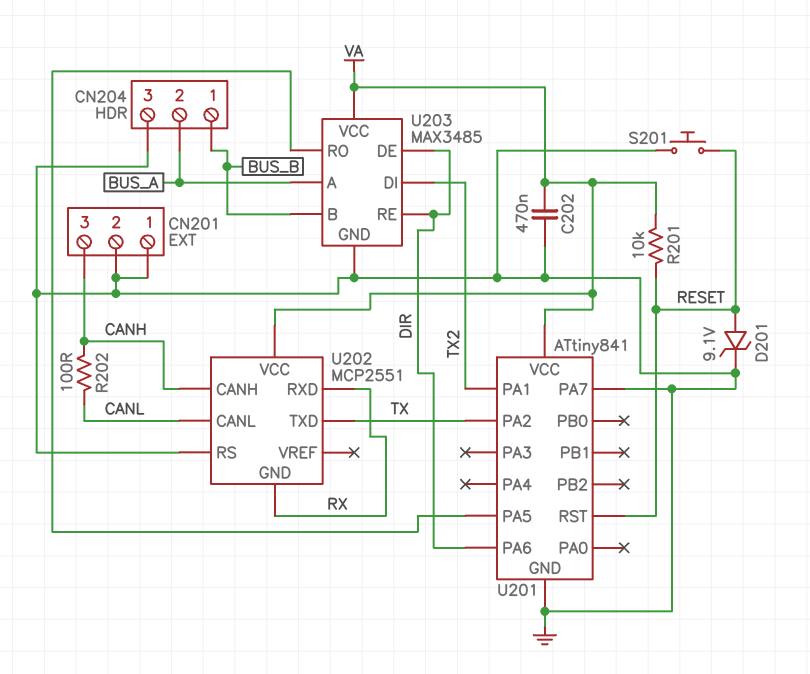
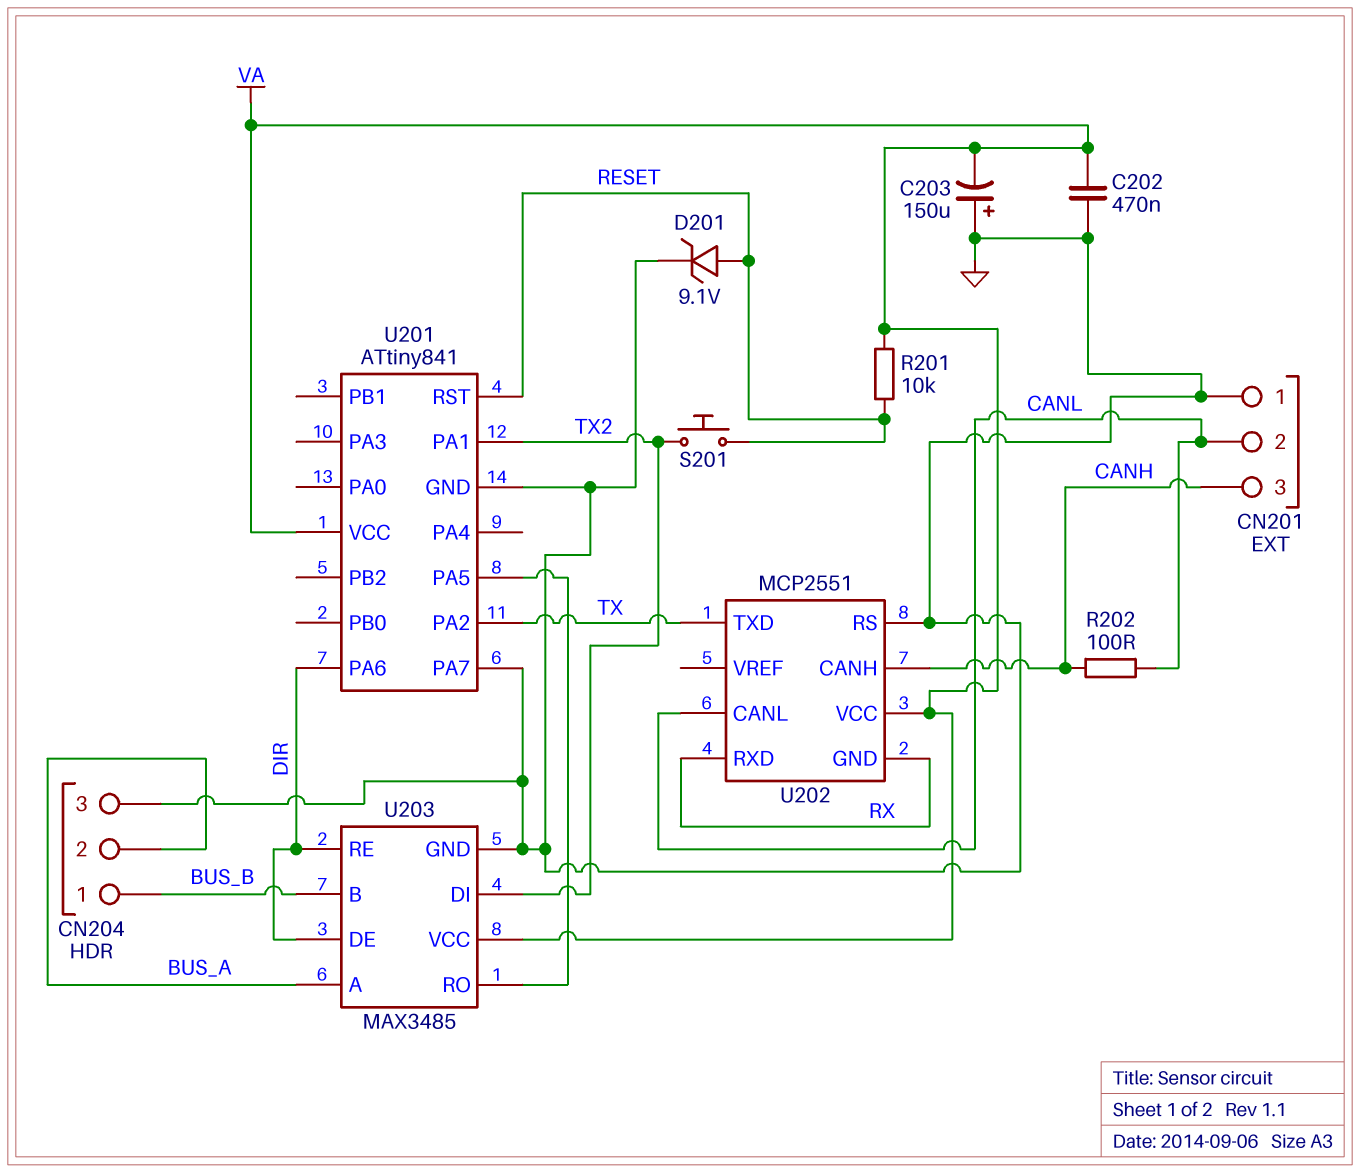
C203: none -> 150uF (plus GND, minus VA)
CN201 pin 2: GND -> CANL
S201: button (GND, RESET) -> button (RESET, TX2)

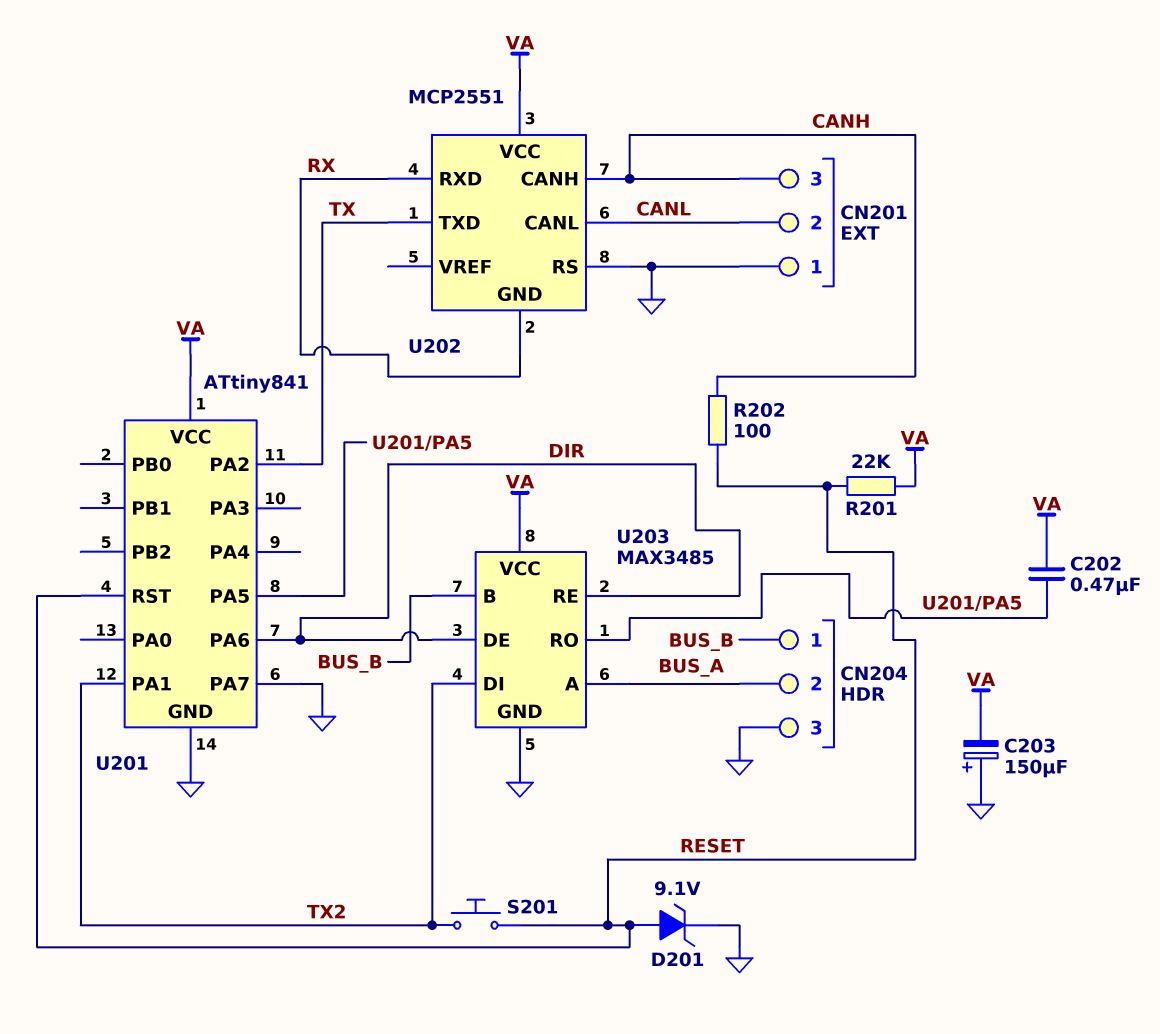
C202: 470nF (GND, VA) -> 470nF (U201/PA5, VA)
R201: 10k (RESET, VA) -> 22k (RESET, VA)
R202: 100 (CANH, CANL) -> 100 (CANH, RESET)

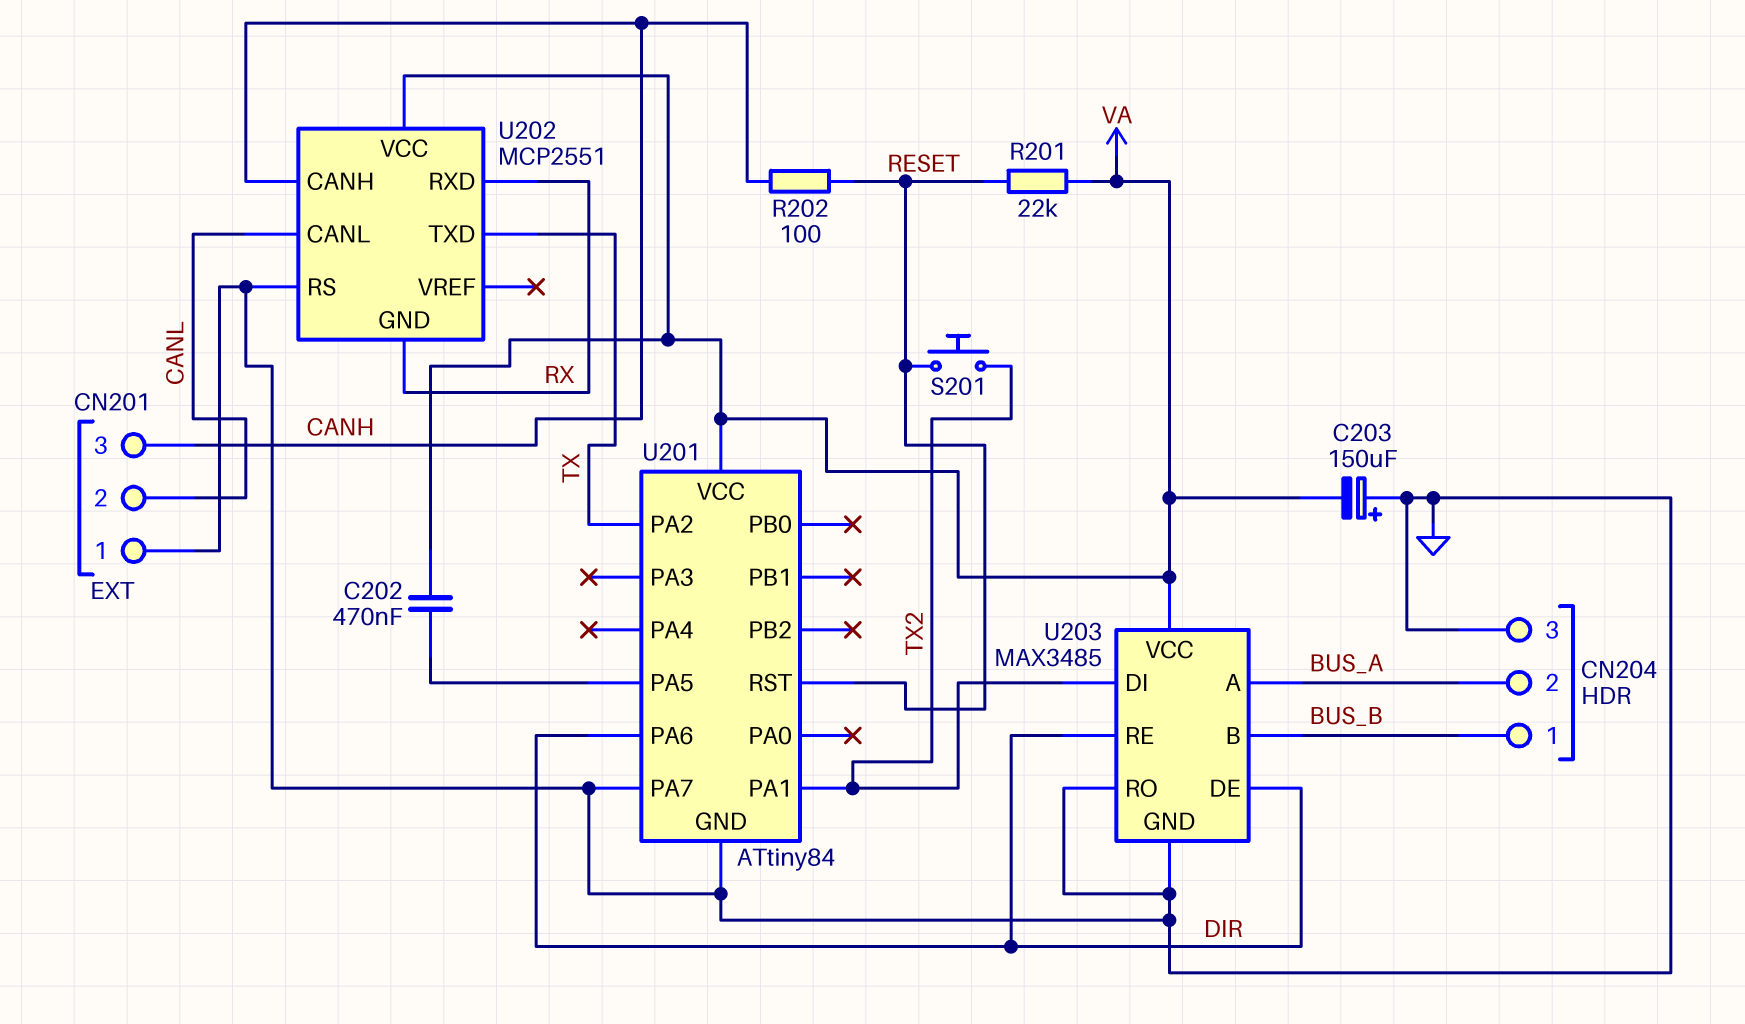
D201: zener 9.1V (A RESET, K GND) -> none
U201: ATtiny841 -> ATtiny84
U203 pin RO: U201/PA5 -> GND

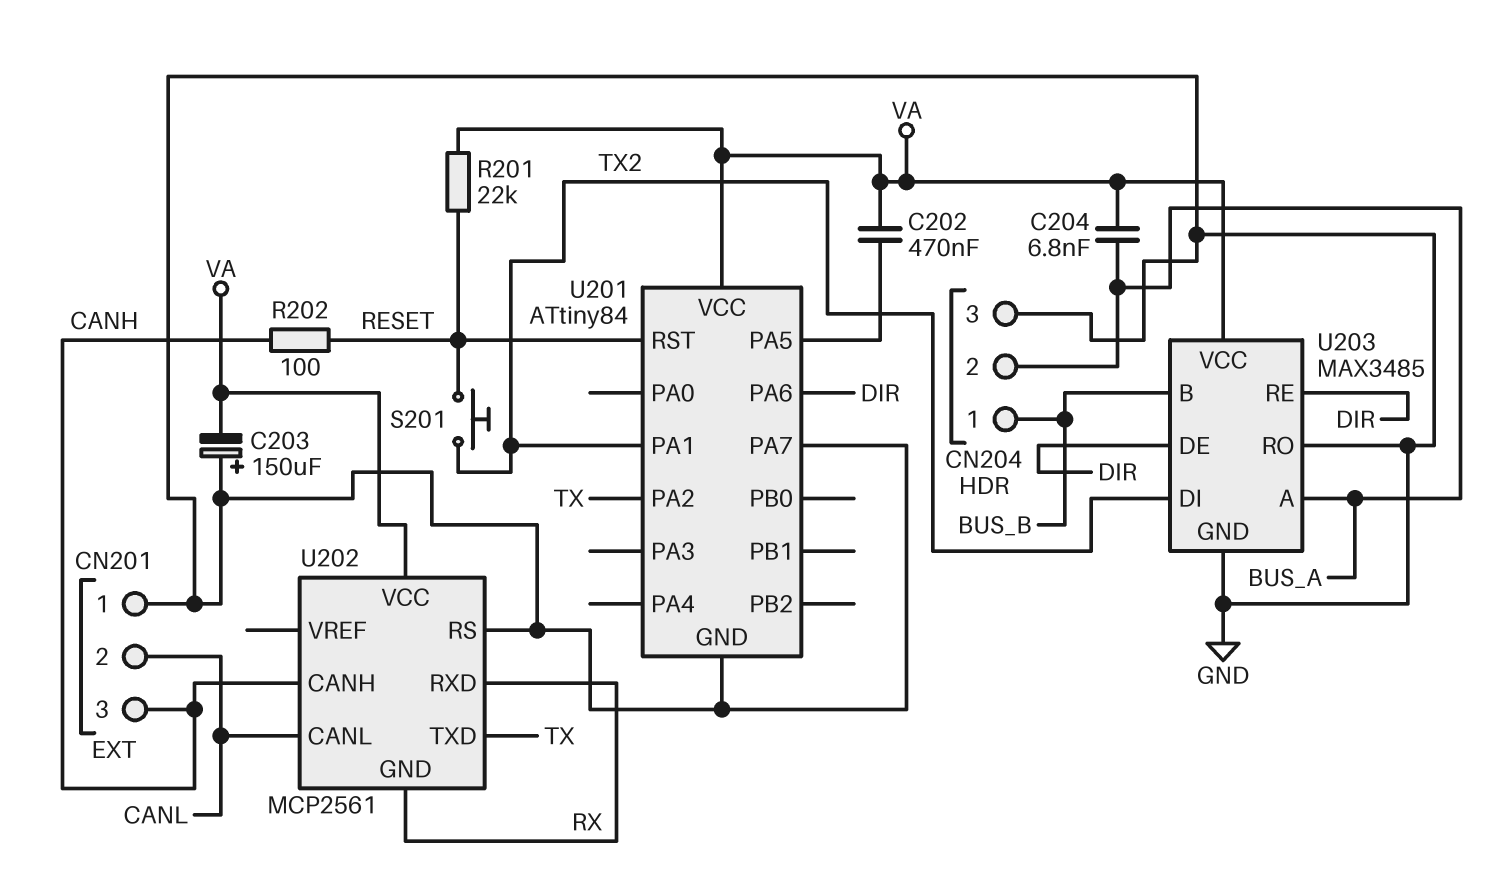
C204: none -> 6.8nF (BUS_A, VA)
U202: MCP2551 -> MCP2561

